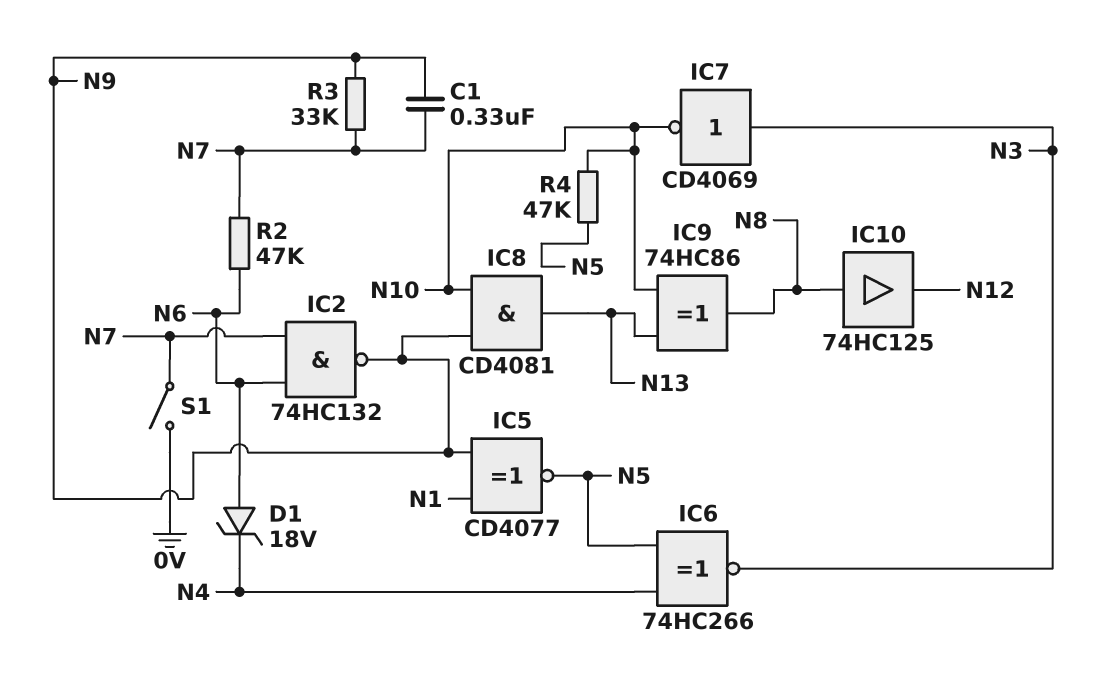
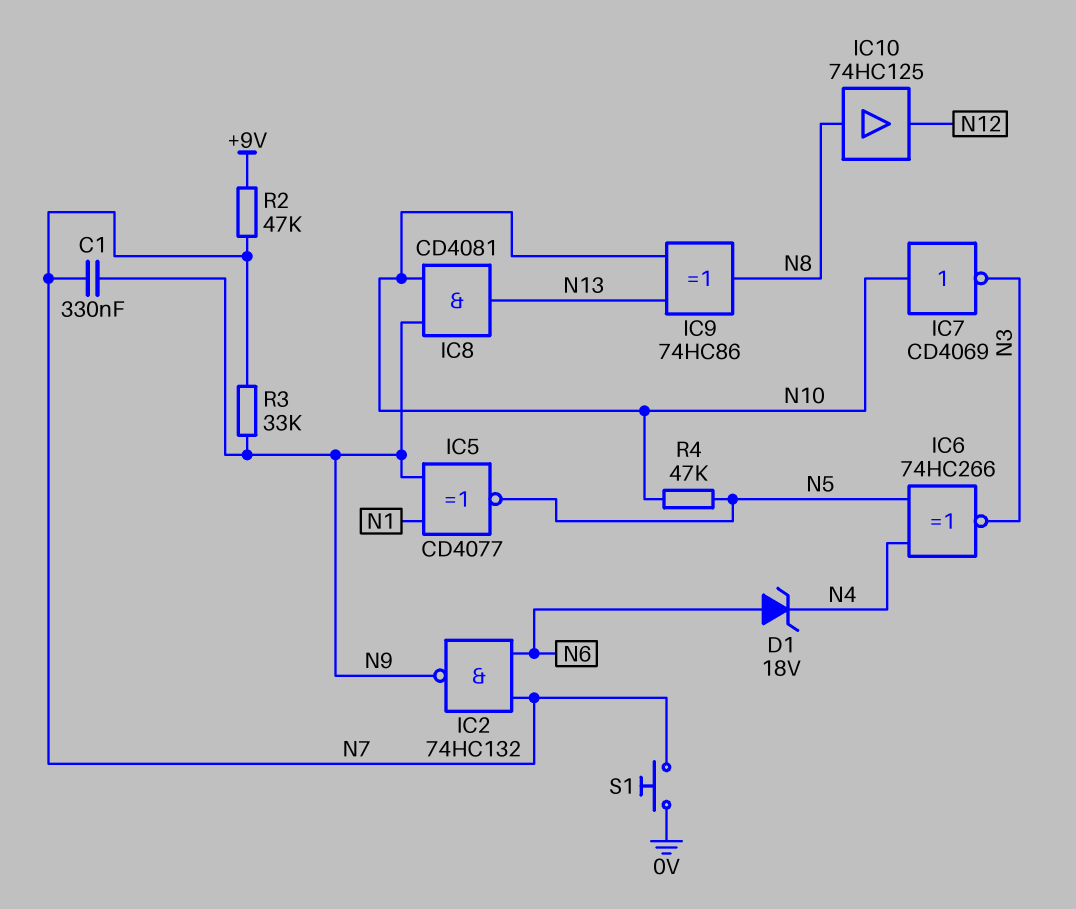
IC7: NOT CD4069 (in N3, out N10) -> NOT CD4069 (in N10, out N3)
R2: 47k (N6, N7) -> 47k (+9V, N7)
S1: switch (0V, N7) -> button (0V, N7)

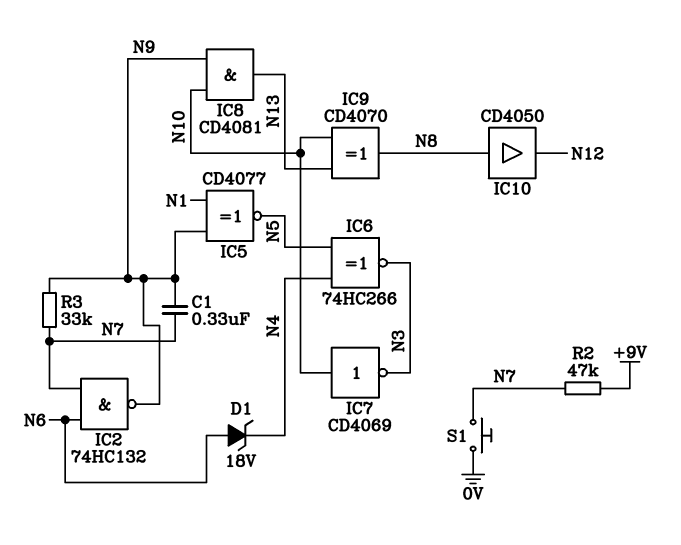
IC9: XOR 74HC86 (in N10, in N13, out N8) -> XOR CD4070 (in N10, in N13, out N8)
IC10: buffer 74HC125 (in N8, out N12) -> buffer CD4050 (in N8, out N12)
R4: 47k (N5, N10) -> none

